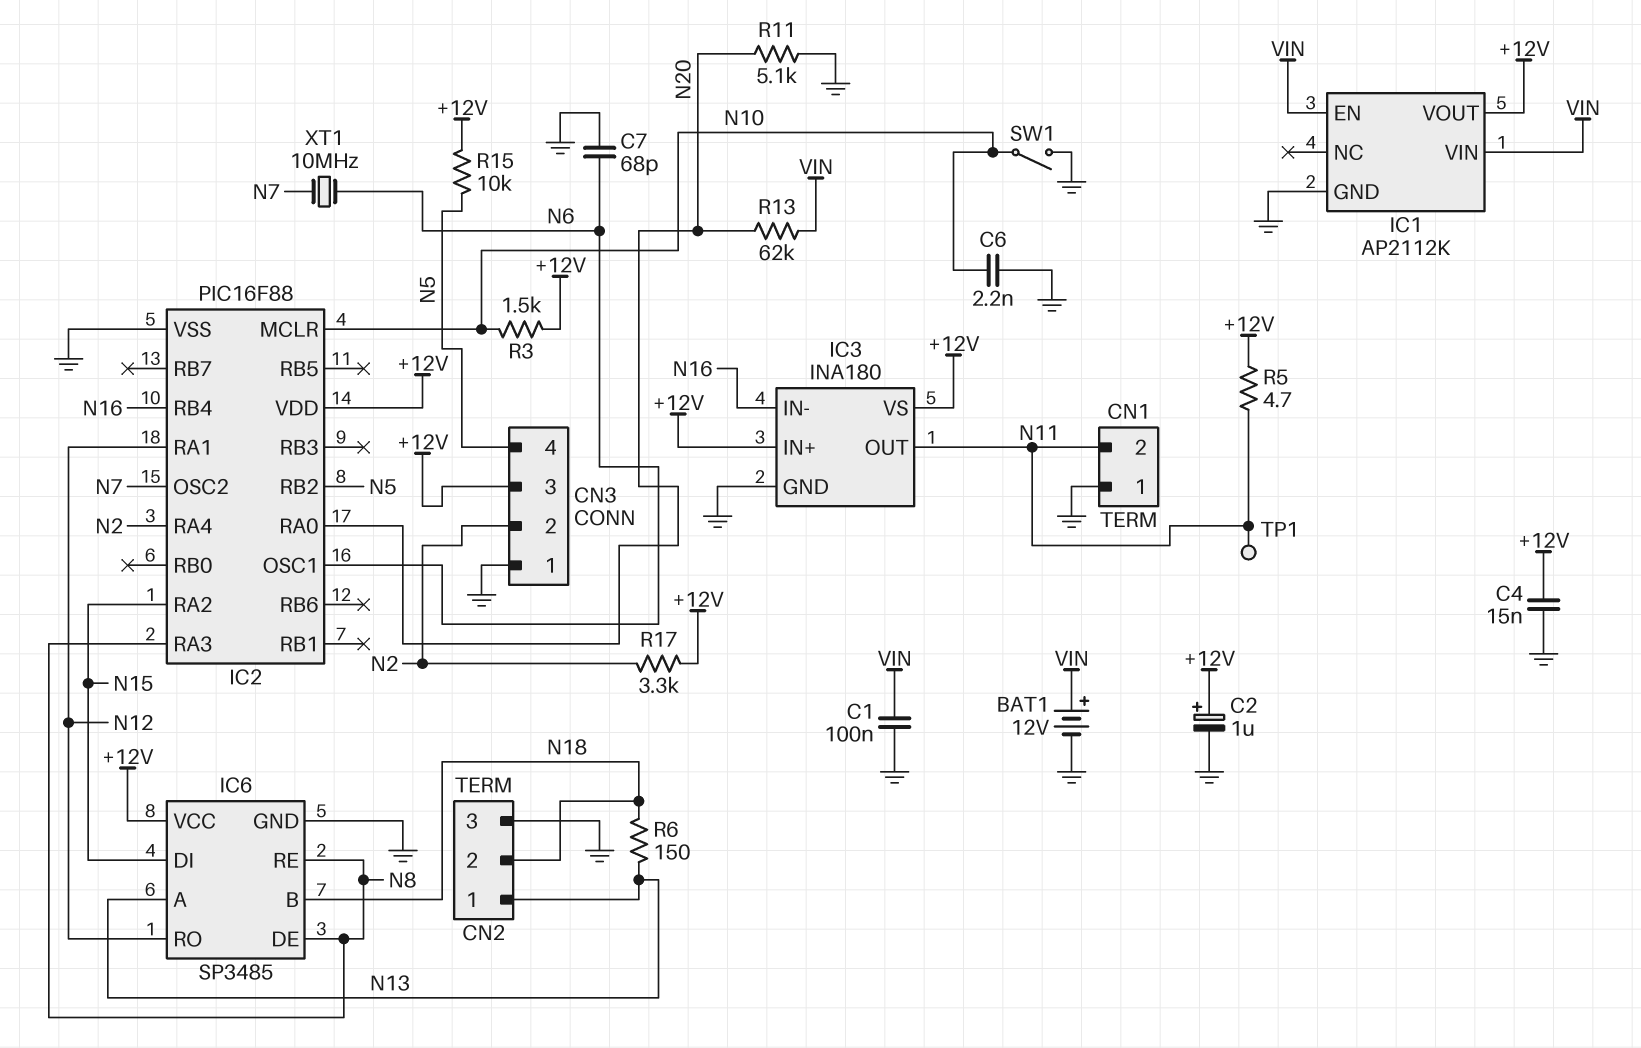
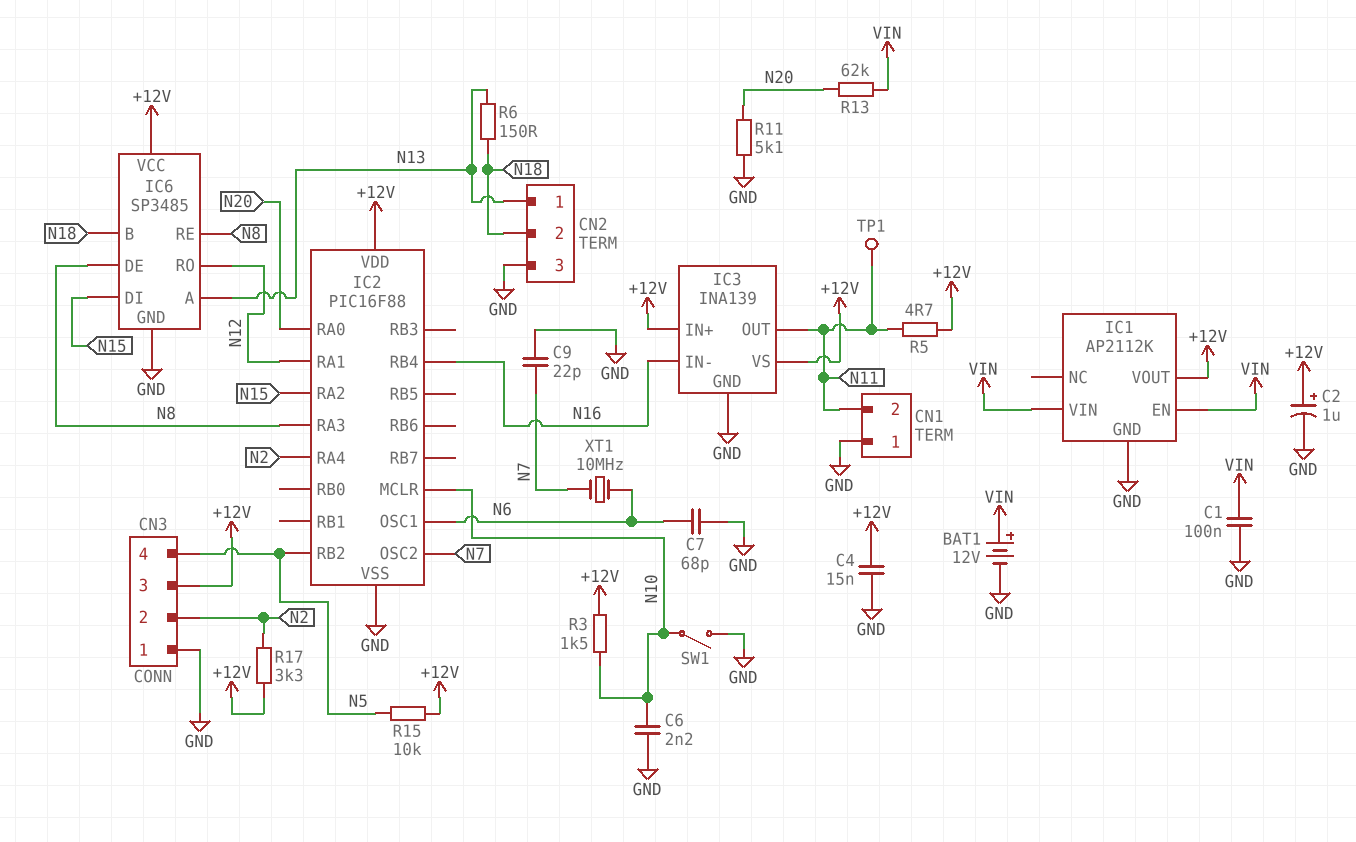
C9: none -> 22pF (GND, N7)
IC3: INA180 -> INA139

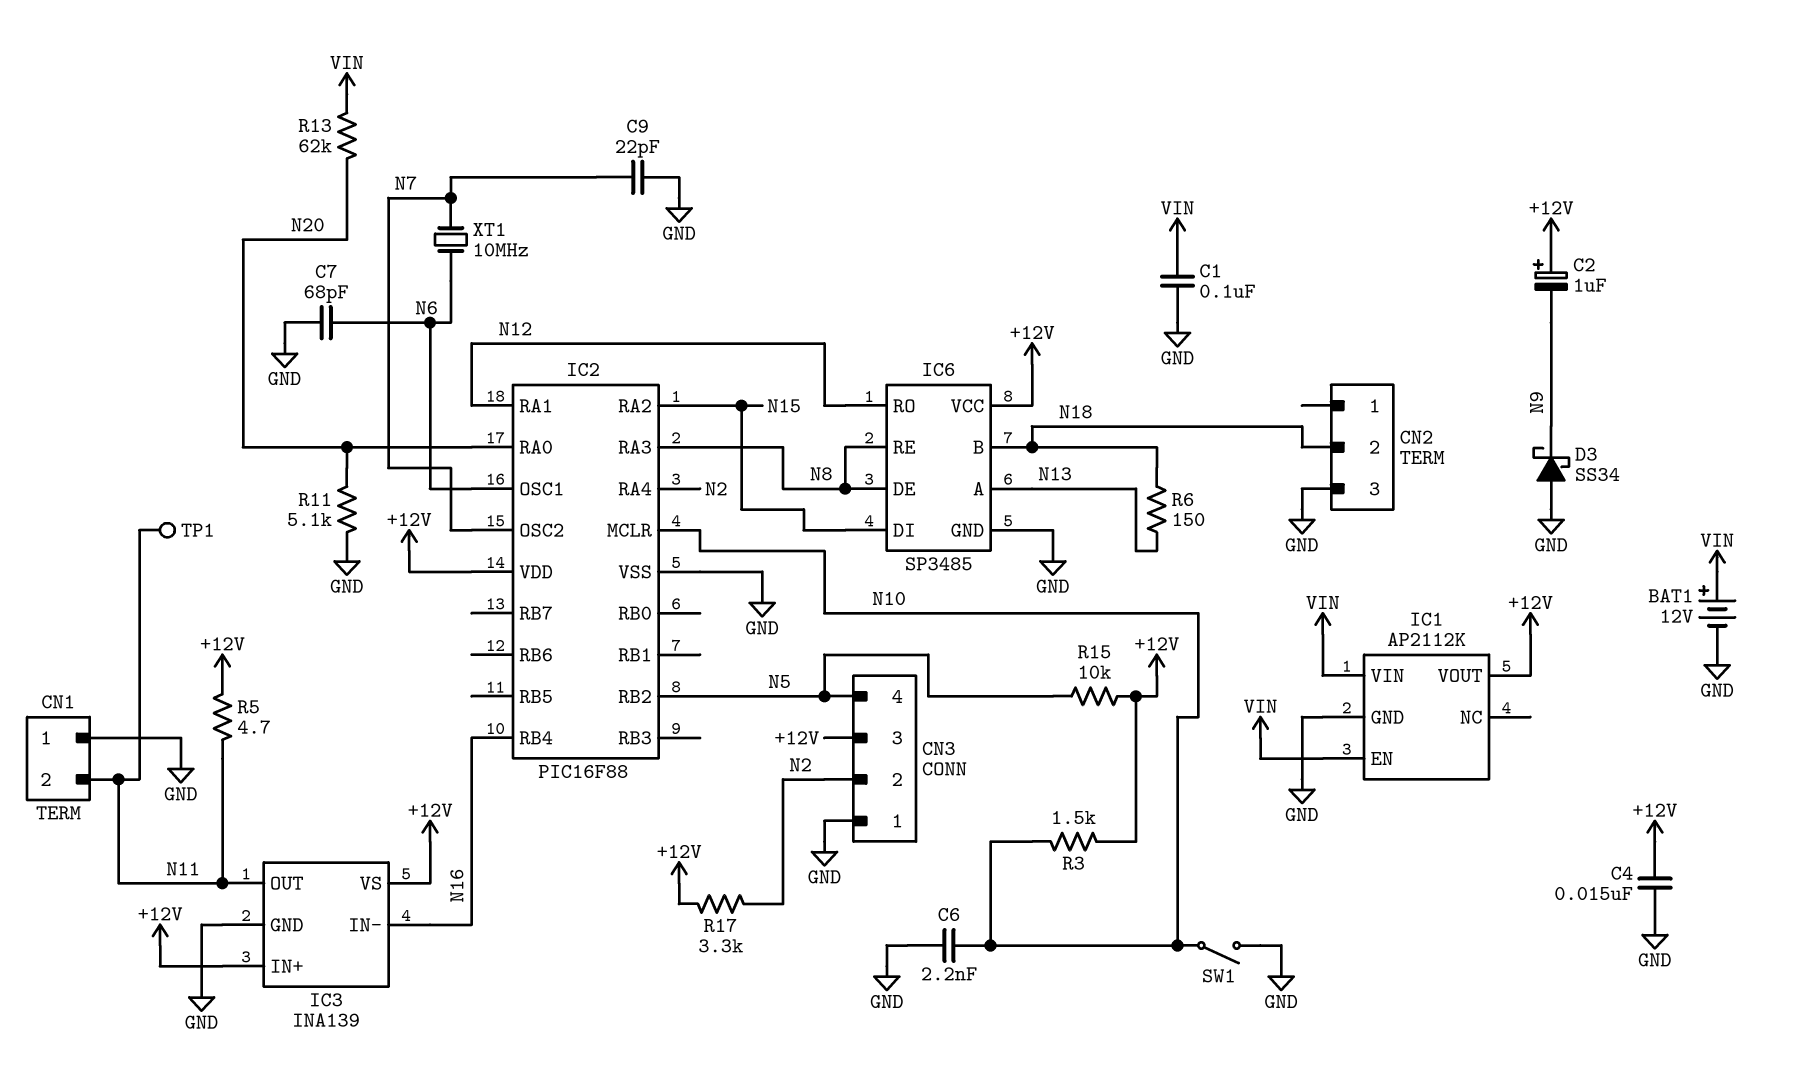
C2: 1uF (plus +12V, minus GND) -> 1uF (plus +12V, minus N9)
CN2 pin 1: N13 -> none
D3: none -> schottky SS34 (A GND, K N9)

